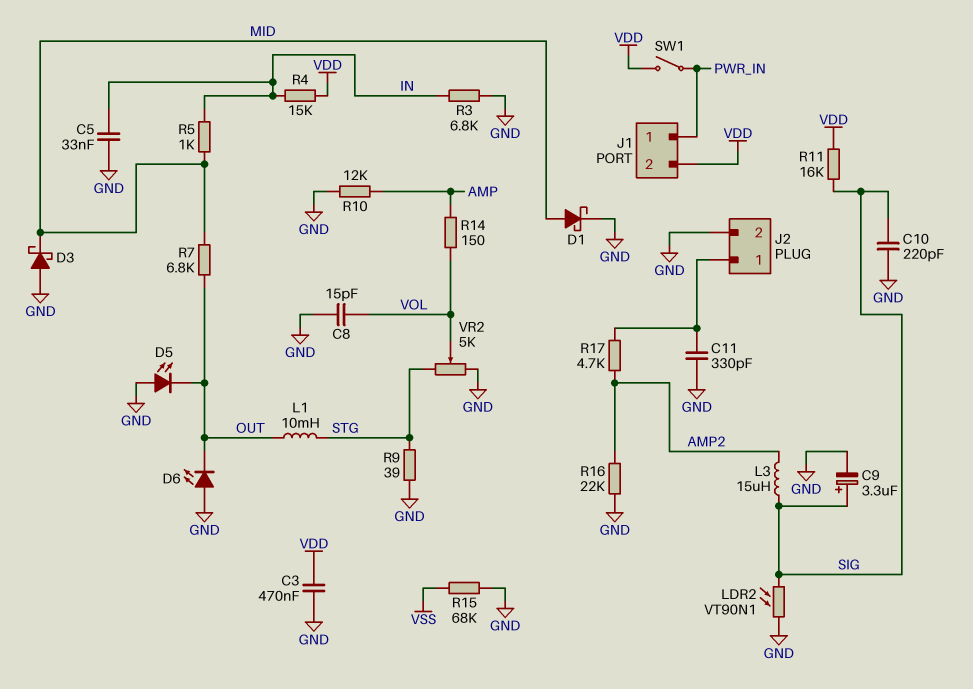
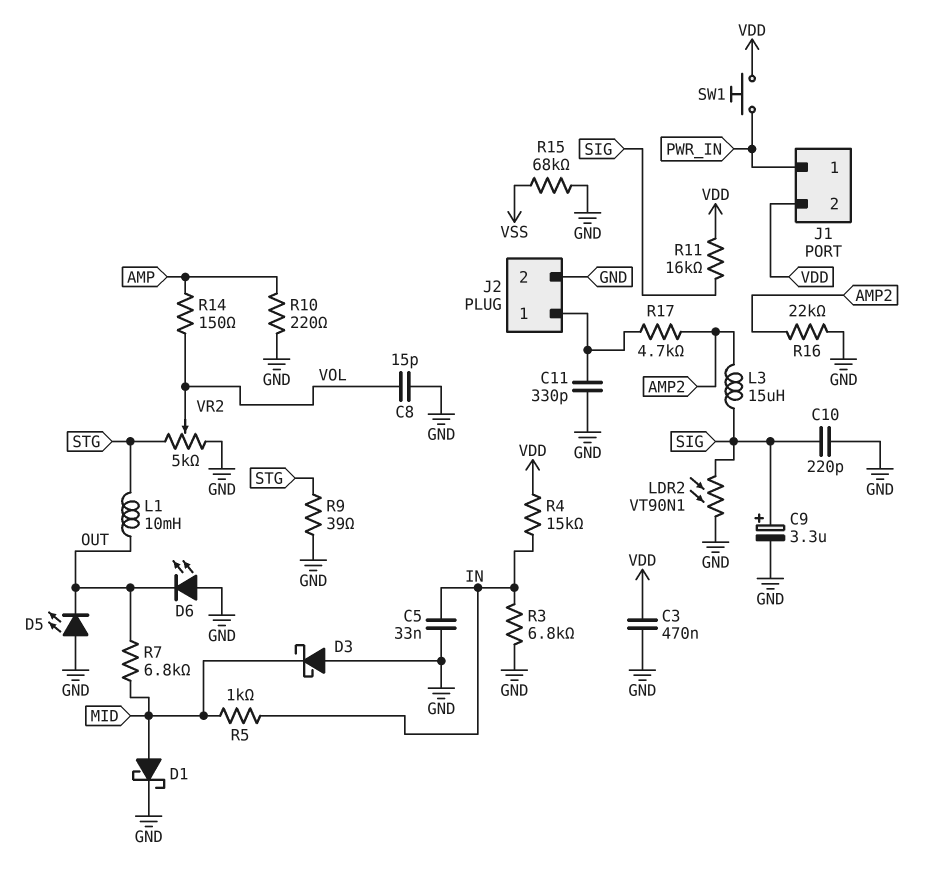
R10: 12k (AMP, GND) -> 220 (AMP, GND)
SW1: switch (PWR_IN, VDD) -> button (PWR_IN, VDD)

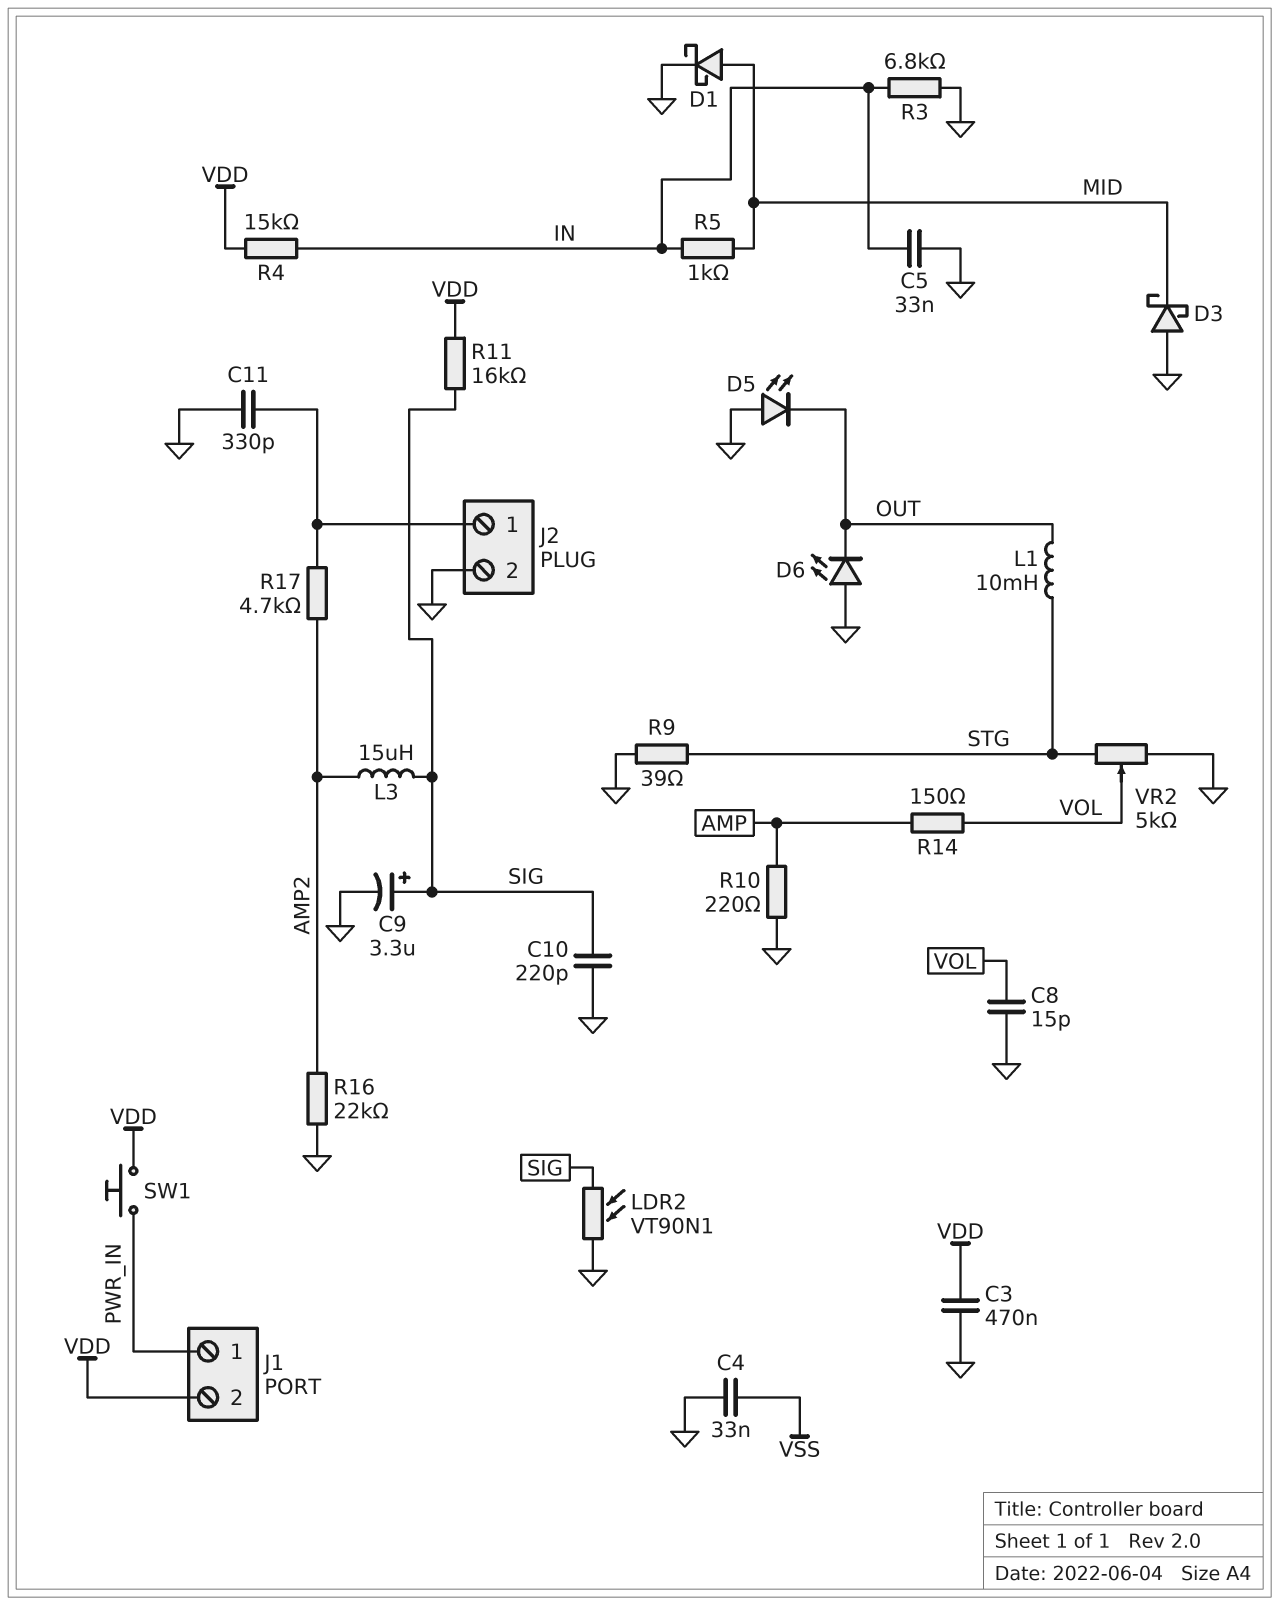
C4: none -> 33nF (GND, VSS)
R7: 6.8k (MID, OUT) -> none
R15: 68k (GND, VSS) -> none

